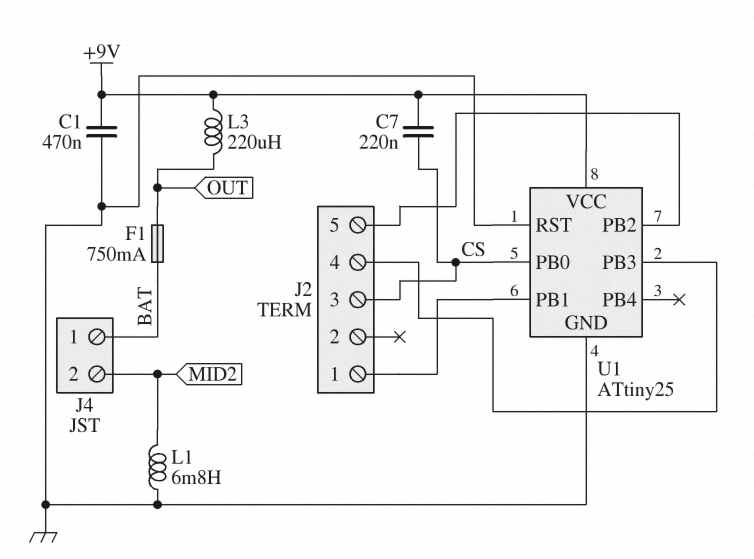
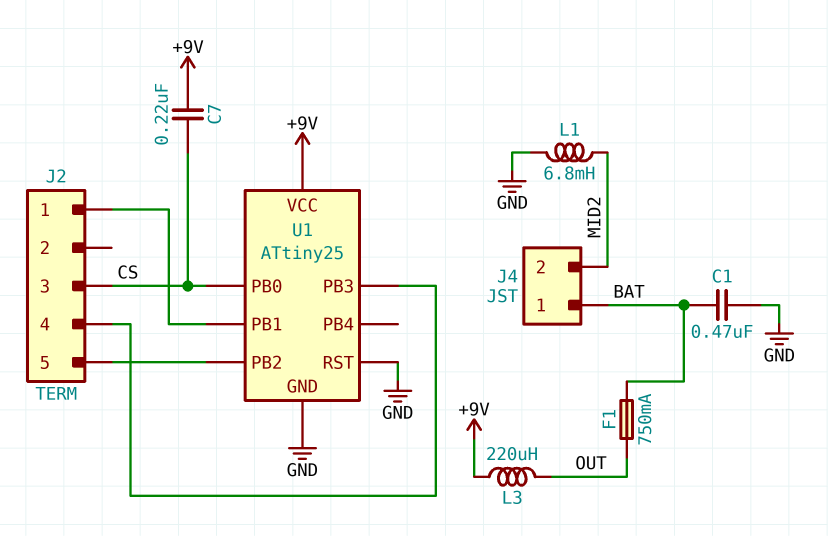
C1: 470nF (+9V, GND) -> 470nF (BAT, GND)

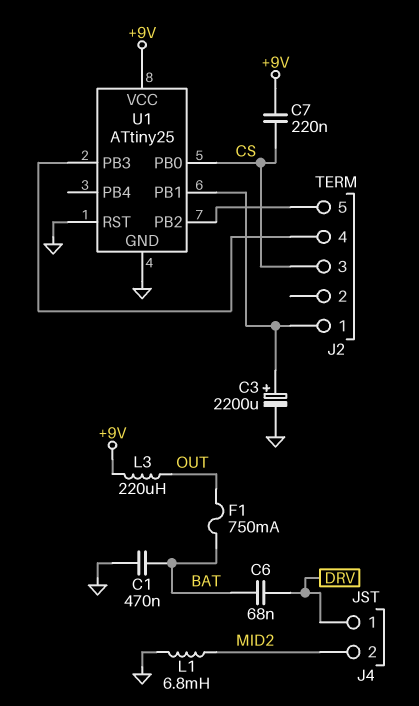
C3: none -> 2200uF (plus J2/1, minus GND)
C6: none -> 68nF (BAT, DRV)
J4 pin 1: BAT -> DRV

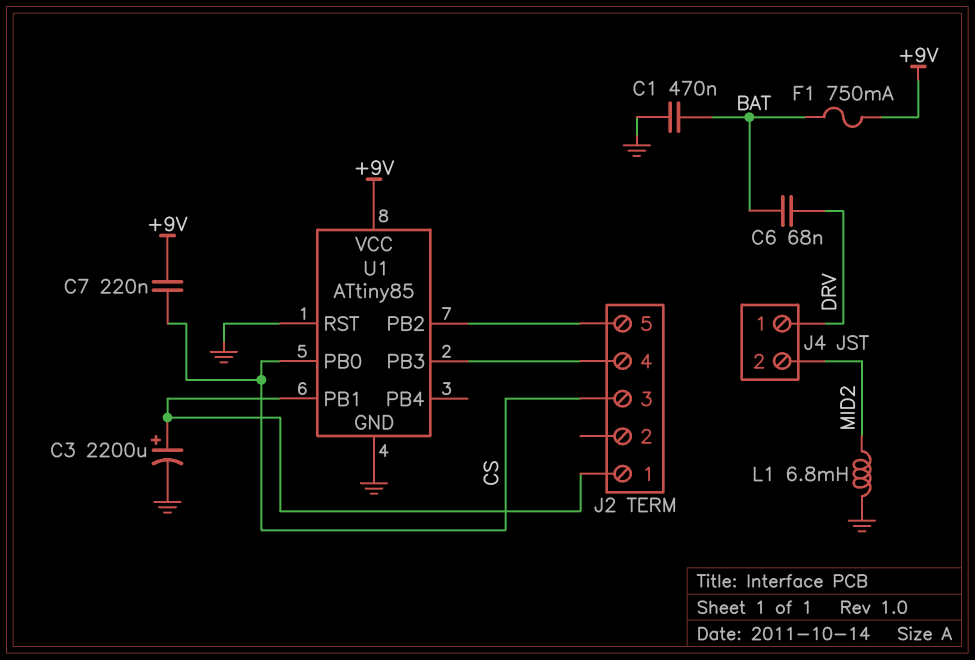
F1: 750mA (BAT, OUT) -> 750mA (+9V, BAT)
L3: 220uH (+9V, OUT) -> none
U1: ATtiny25 -> ATtiny85

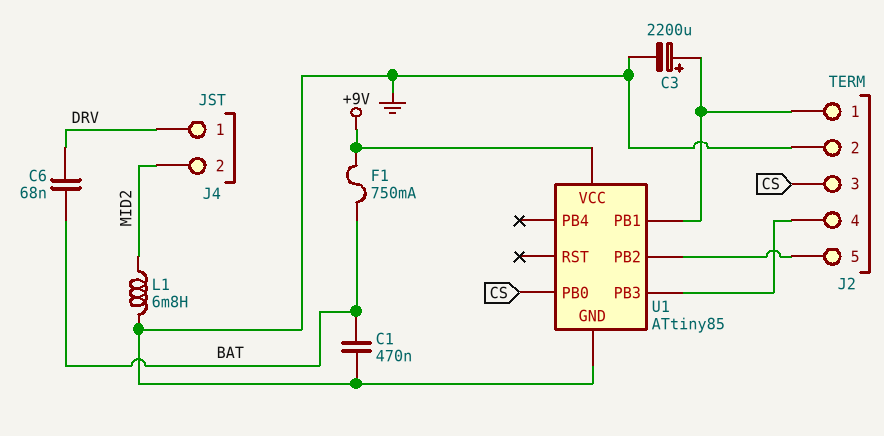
C7: 220nF (+9V, CS) -> none
J2 pin 2: none -> GND
U1 pin RST: GND -> none

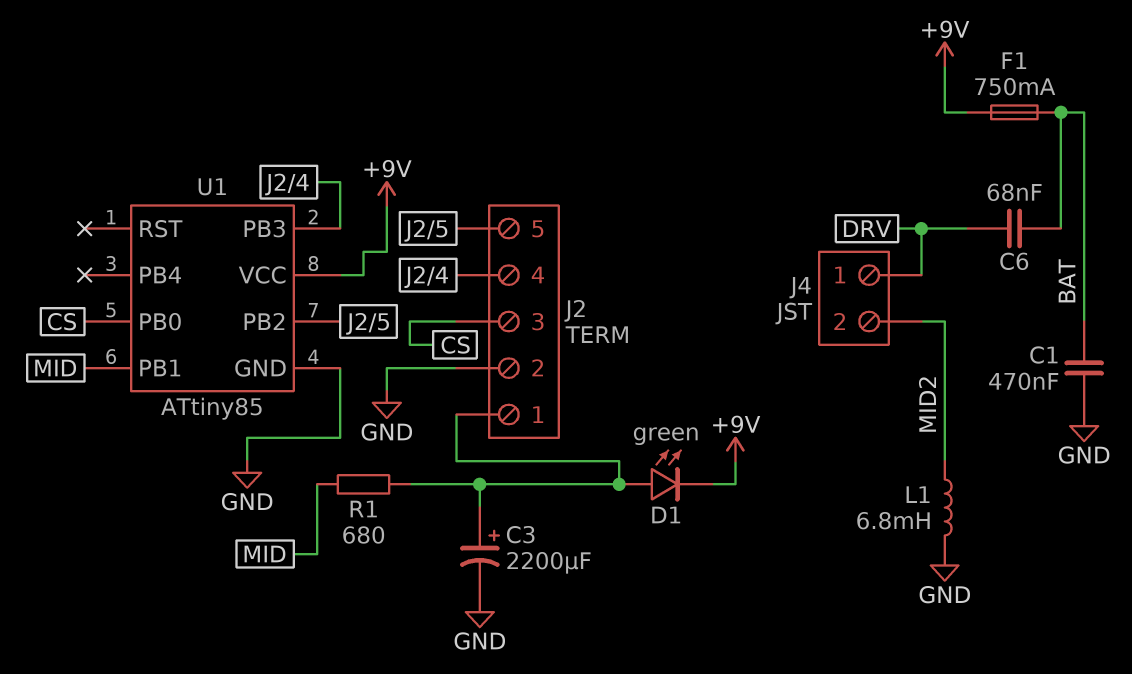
D1: none -> LED green (A J2/1, K +9V)
R1: none -> 680 (J2/1, MID)
U1 pin PB1: J2/1 -> MID

